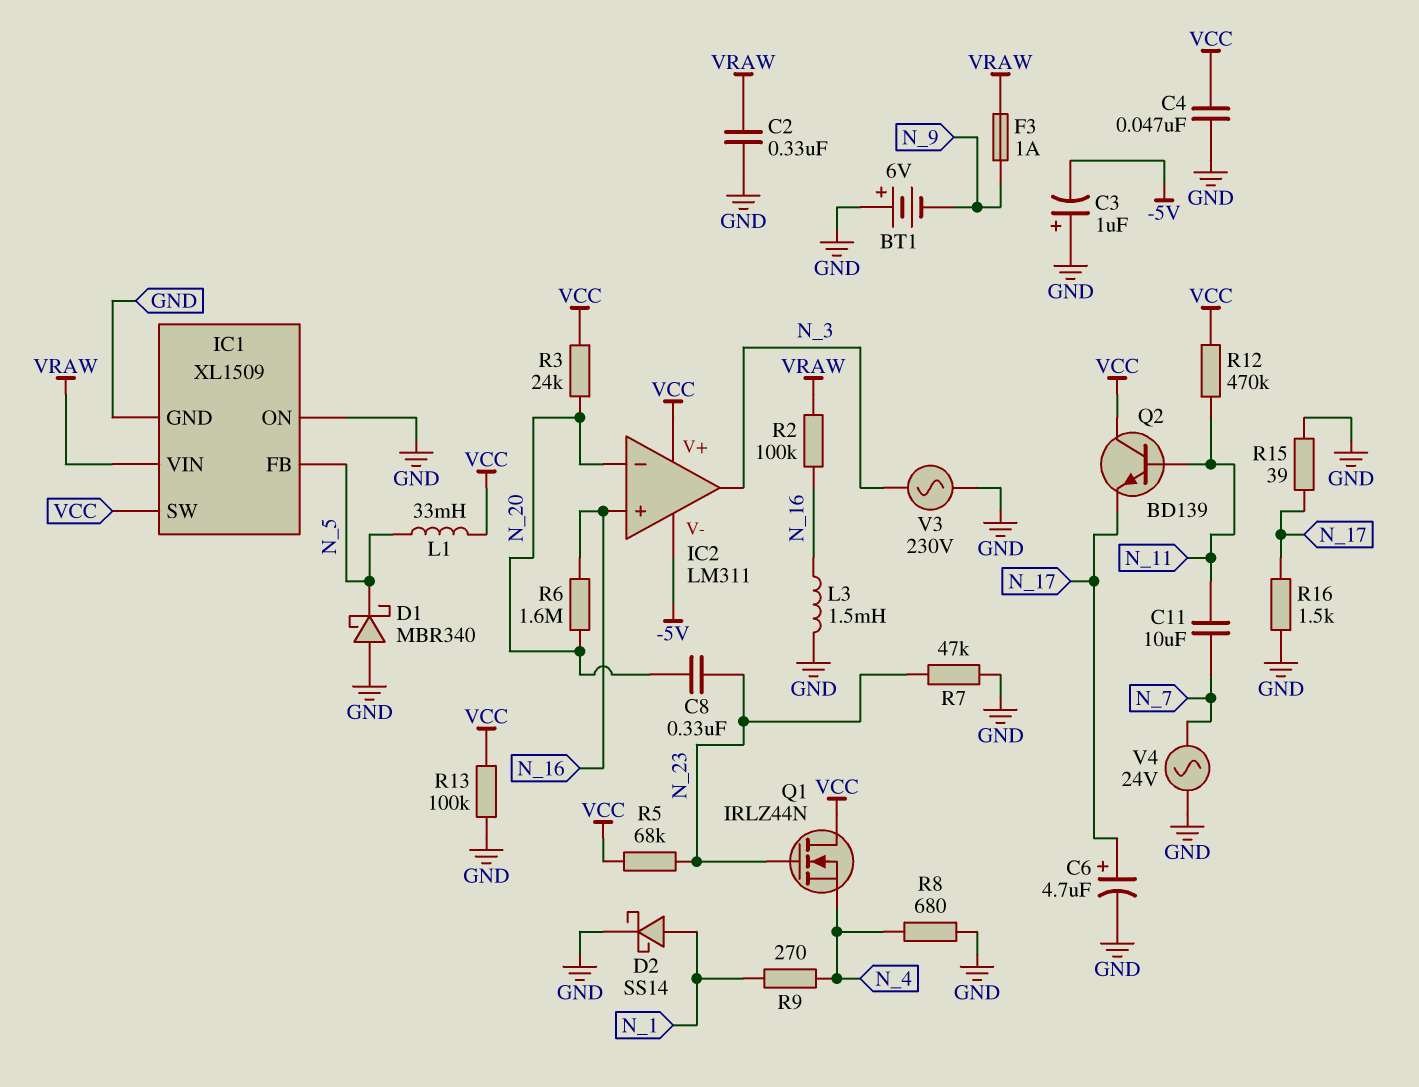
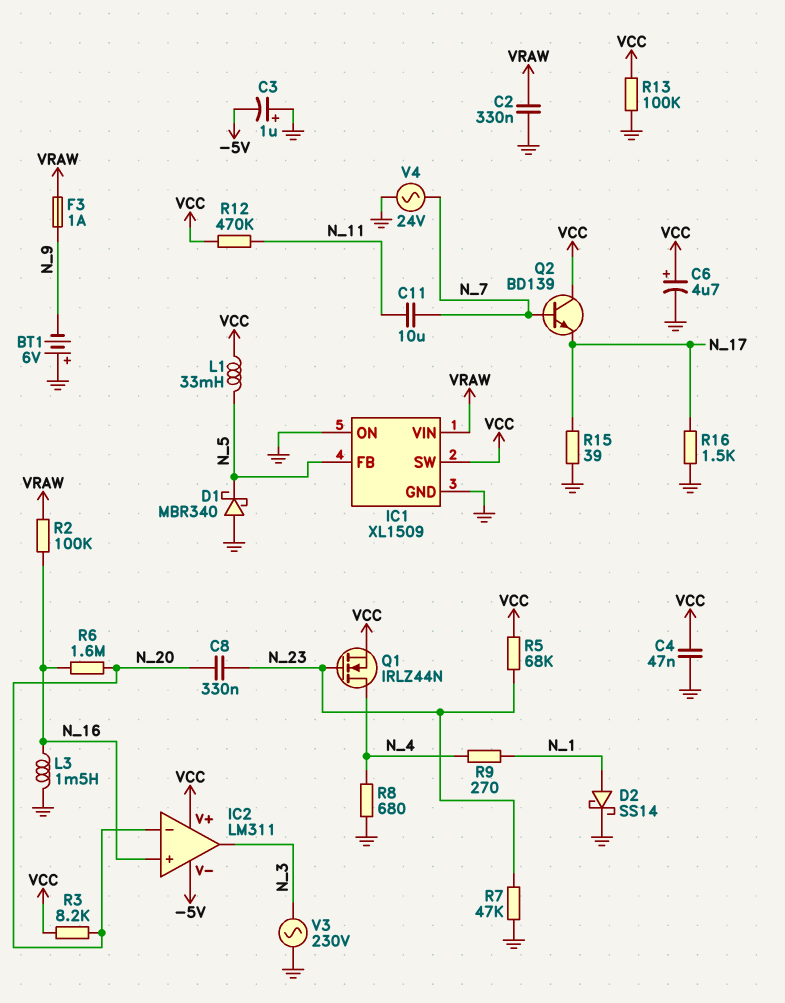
C6: 4.7uF (plus N_17, minus GND) -> 4.7uF (plus VCC, minus GND)
Q1: NMOS IRLZ44N (G N_23, D VCC, S N_4) -> NMOS IRLZ44N (G N_23, D N_4, S VCC)
Q2: NPN BD139 (B N_11, C VCC, E N_17) -> NPN BD139 (B N_7, C VCC, E N_17)
R3: 24k (N_20, VCC) -> 8.2k (N_20, VCC)

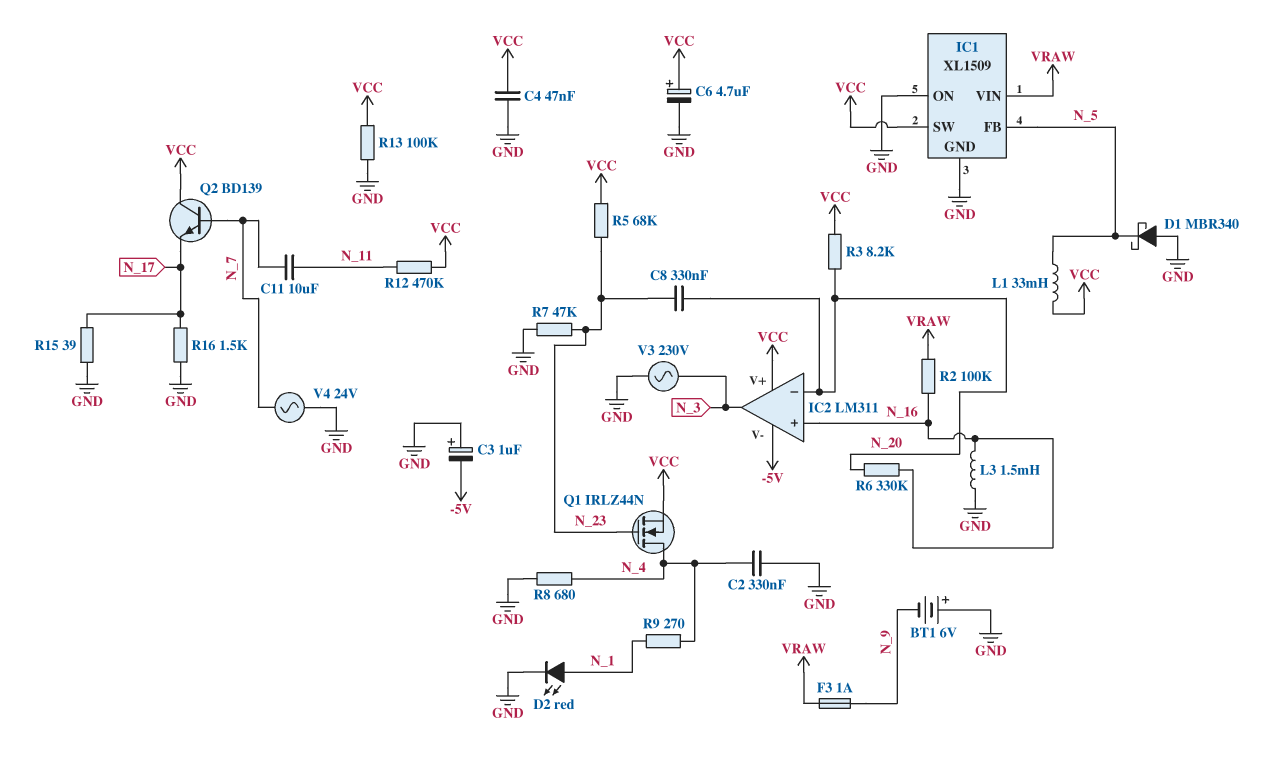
C2: 330nF (GND, VRAW) -> 330nF (GND, N_4)
D2: schottky SS14 (A N_1, K GND) -> LED red (A N_1, K GND)
R6: 1.6M (N_16, N_20) -> 330k (N_16, N_20)

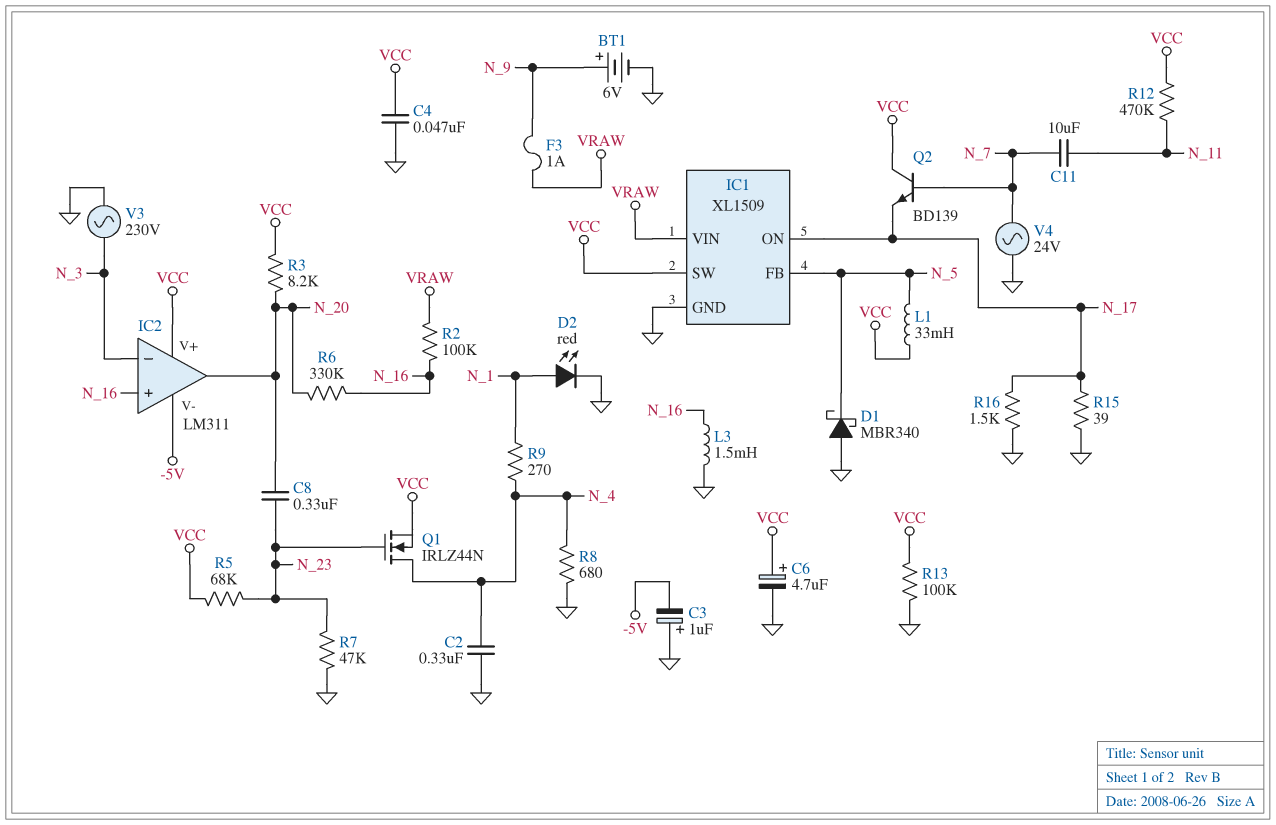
BT1: 6V (plus GND, minus N_9) -> 6V (plus N_9, minus GND)
IC1 pin ON: GND -> N_17
IC2 pin in-: N_20 -> N_3
IC2 pin out: N_3 -> N_20

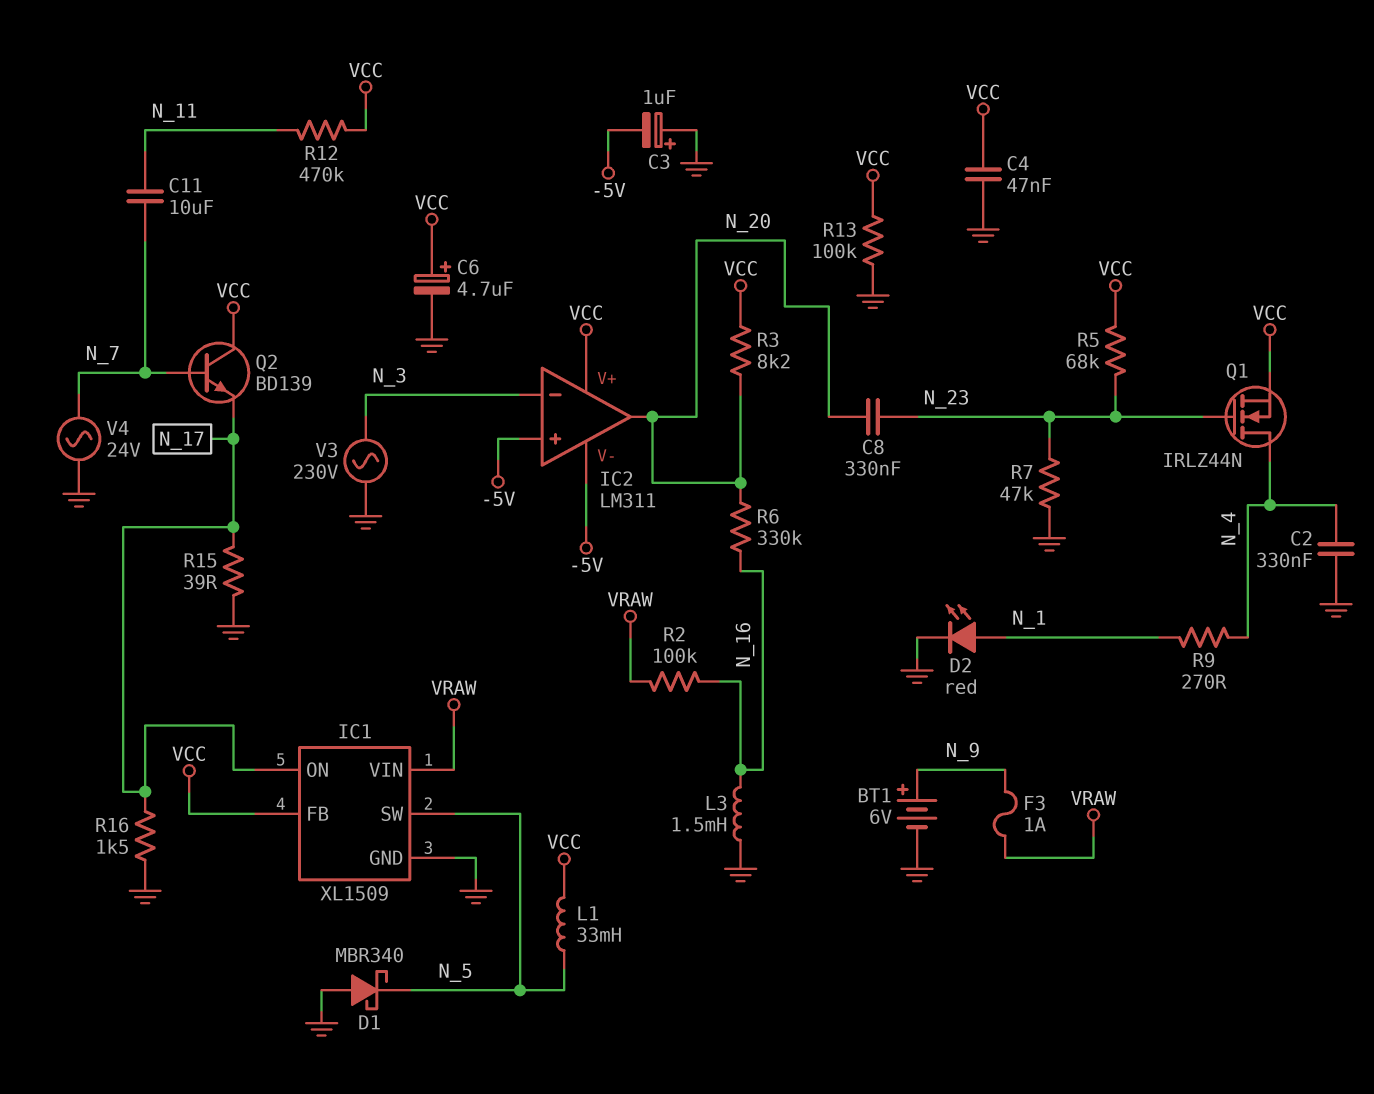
IC1 pin FB: N_5 -> VCC
IC1 pin SW: VCC -> N_5
IC2 pin in+: N_16 -> -5V
R8: 680 (GND, N_4) -> none

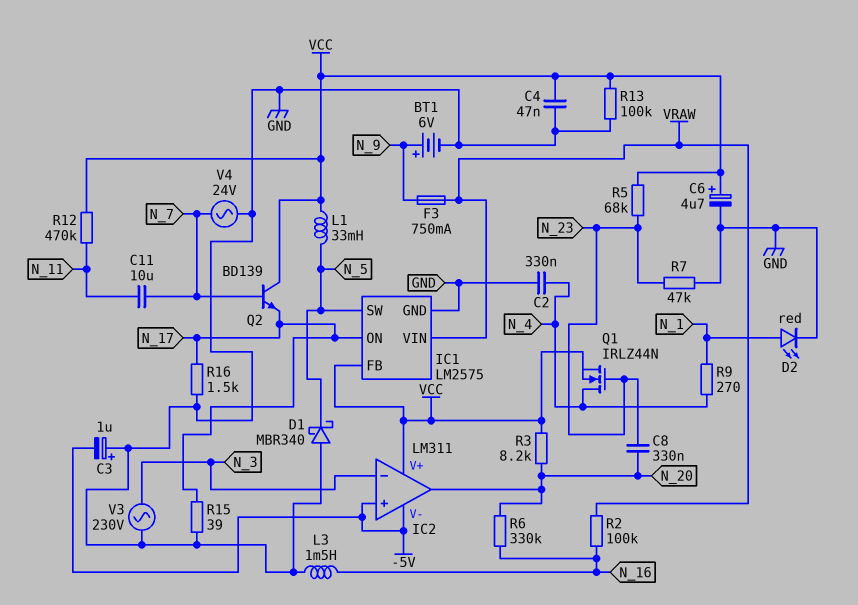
F3: 1A (N_9, VRAW) -> 750mA (N_9, VRAW)
IC1: XL1509 -> LM2575

